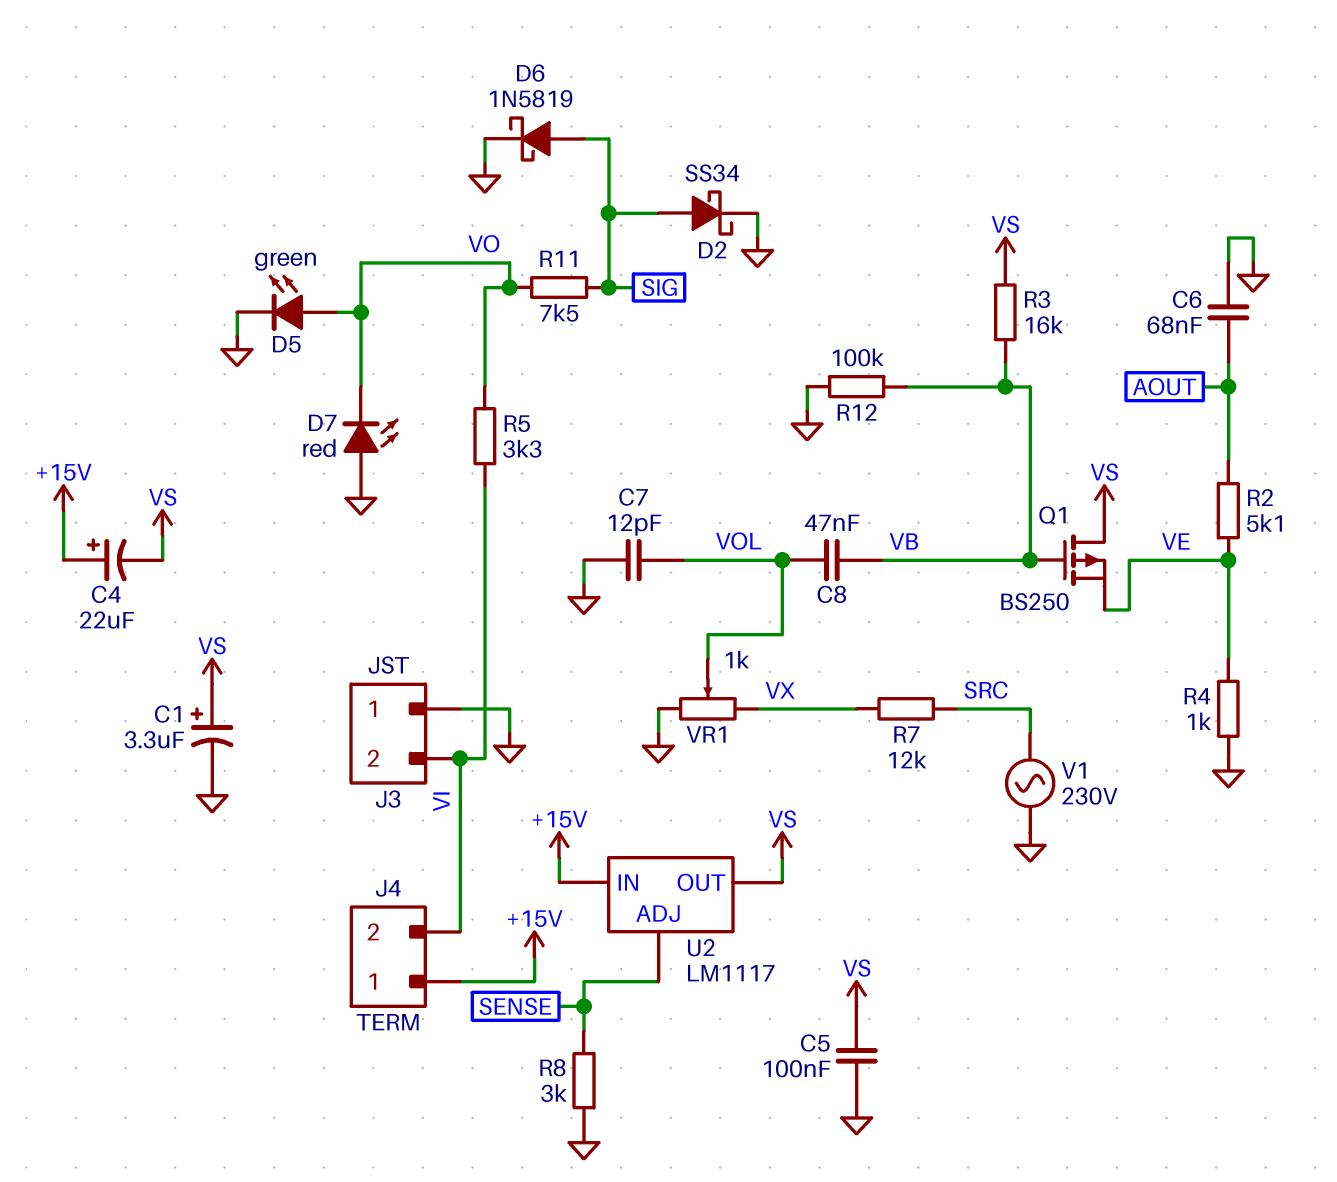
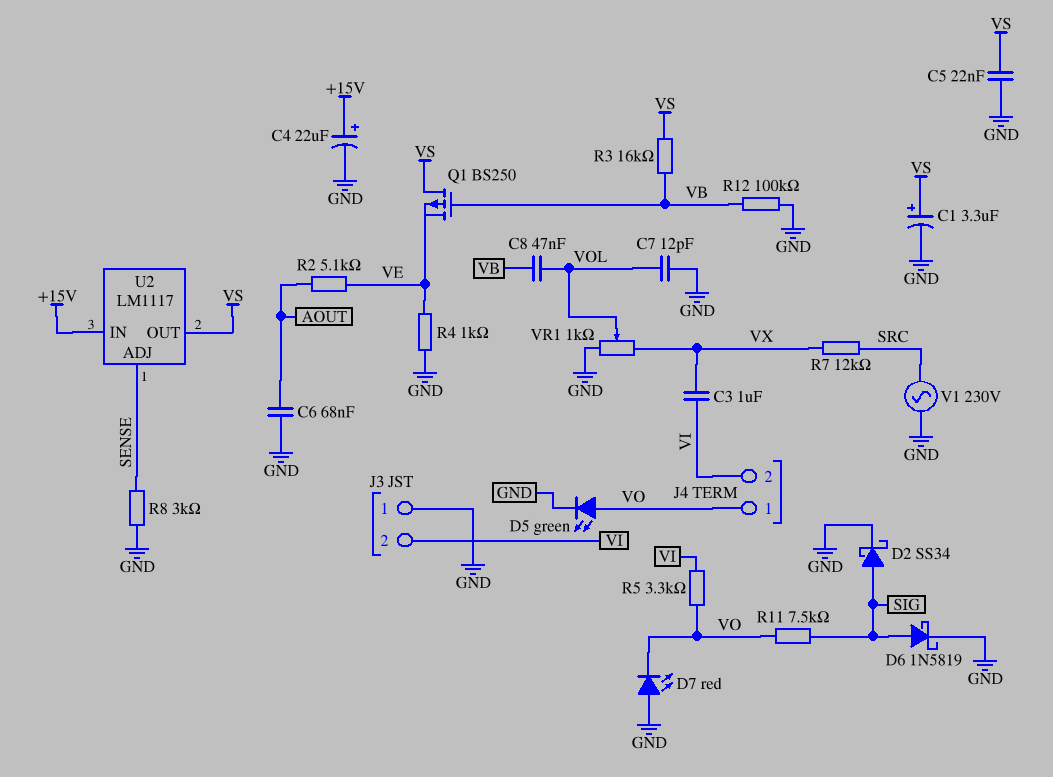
C3: none -> 1uF (VI, VX)
C4: 22uF (plus +15V, minus VS) -> 22uF (plus +15V, minus GND)
C5: 100nF (GND, VS) -> 22nF (GND, VS)
J4 pin 1: +15V -> VO

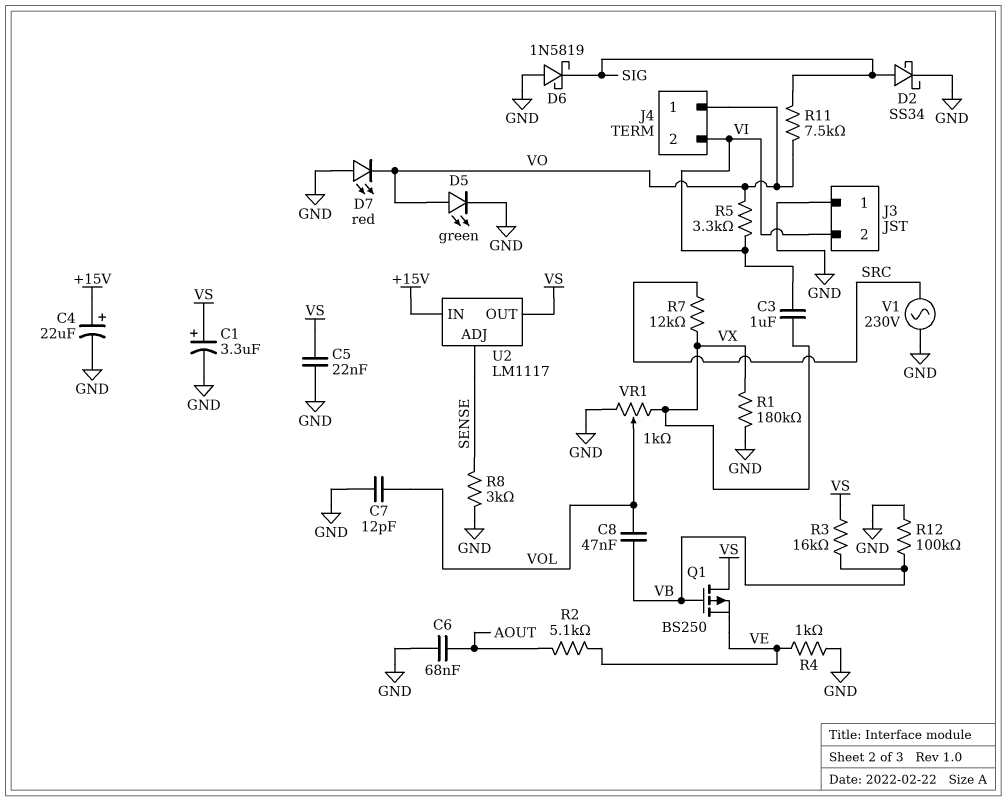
D6: schottky 1N5819 (A SIG, K GND) -> schottky 1N5819 (A GND, K SIG)
R1: none -> 180k (GND, VX)

